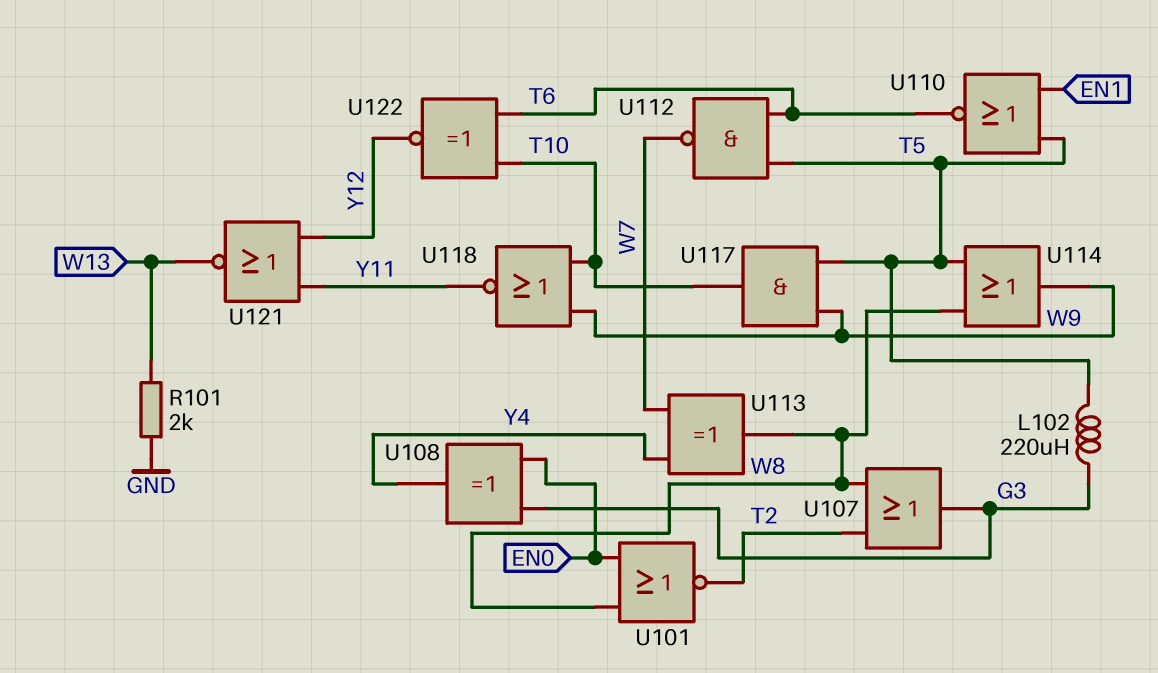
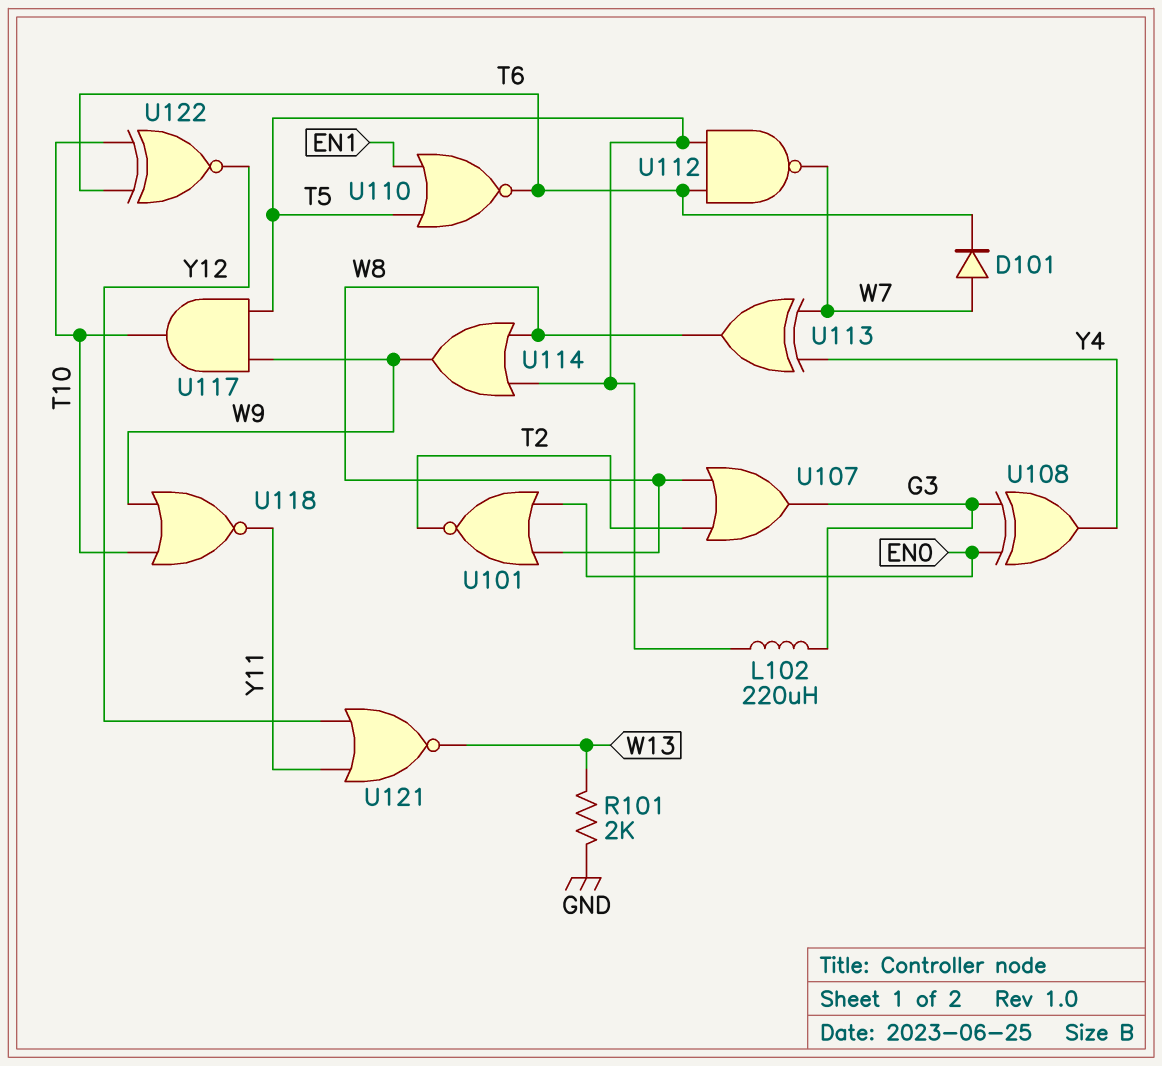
D101: none -> diode (A W7, K T6)

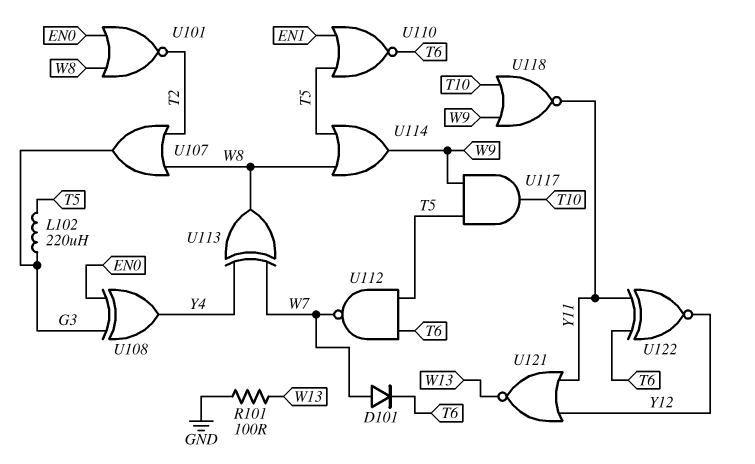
R101: 2k (GND, W13) -> 100 (GND, W13)
U122: XNOR (in T6, in T10, out Y12) -> XNOR (in T6, in Y11, out Y12)

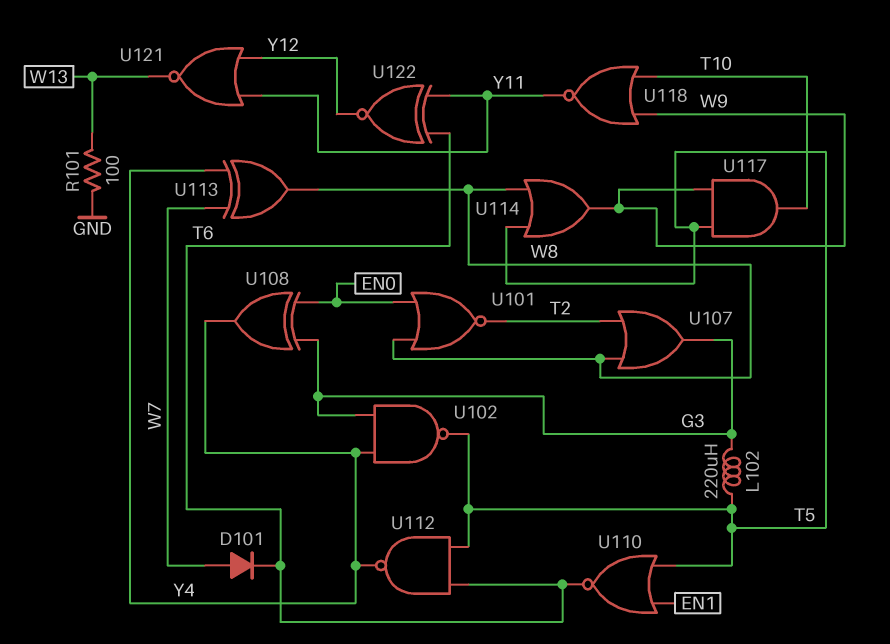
U102: none -> NAND (in G3, in Y4, out T5)
U112: NAND (in T5, in T6, out W7) -> NAND (in T5, in T6, out Y4)

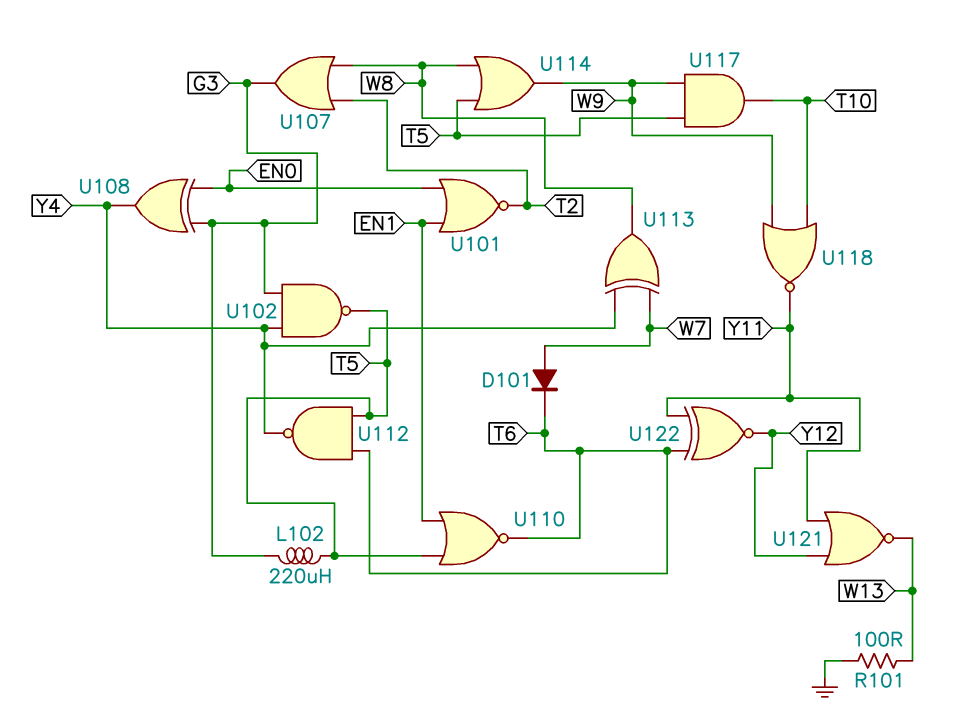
U101: NOR (in EN0, in W8, out T2) -> NOR (in EN0, in EN1, out T2)

